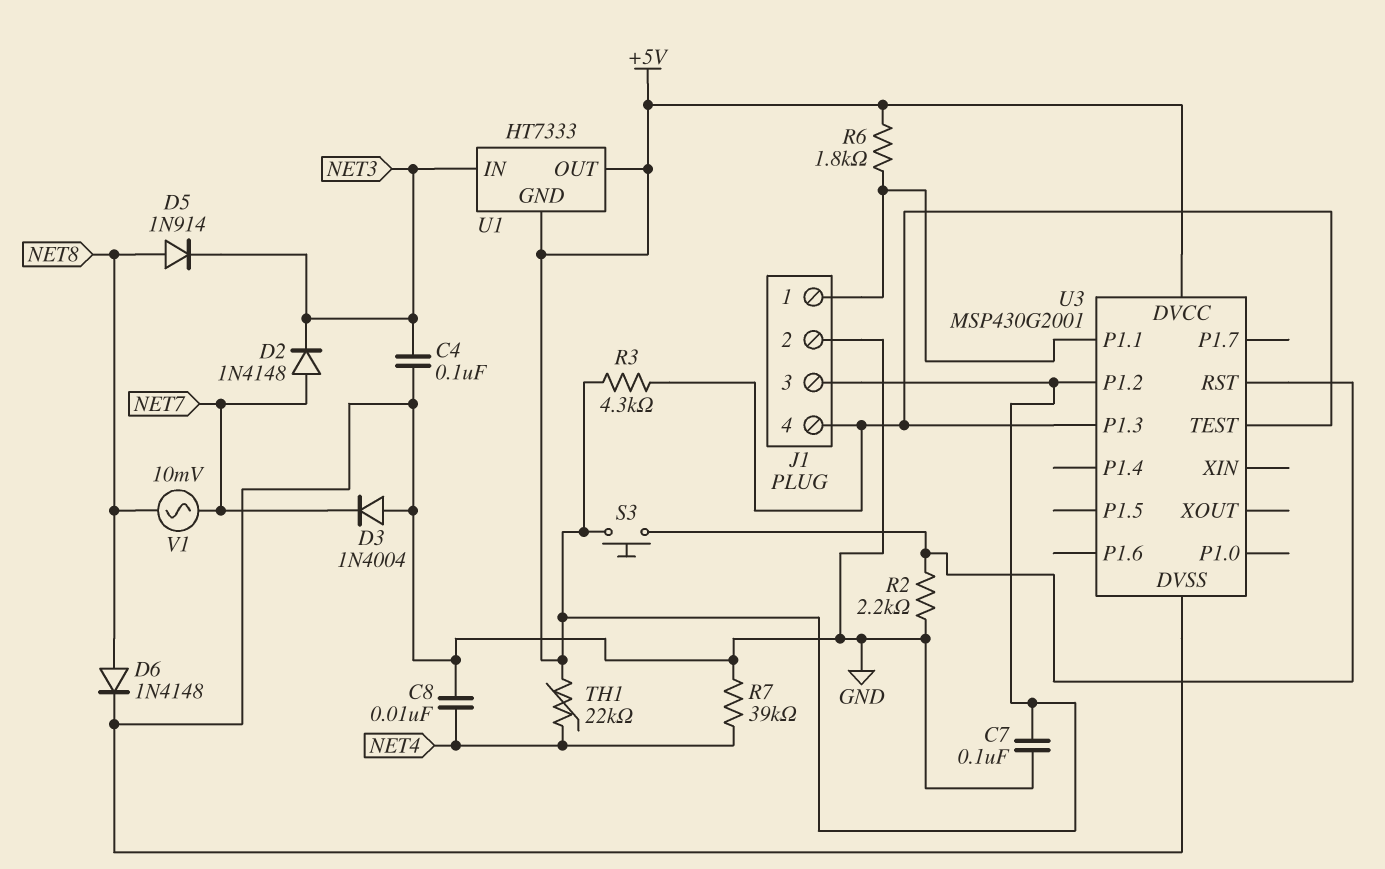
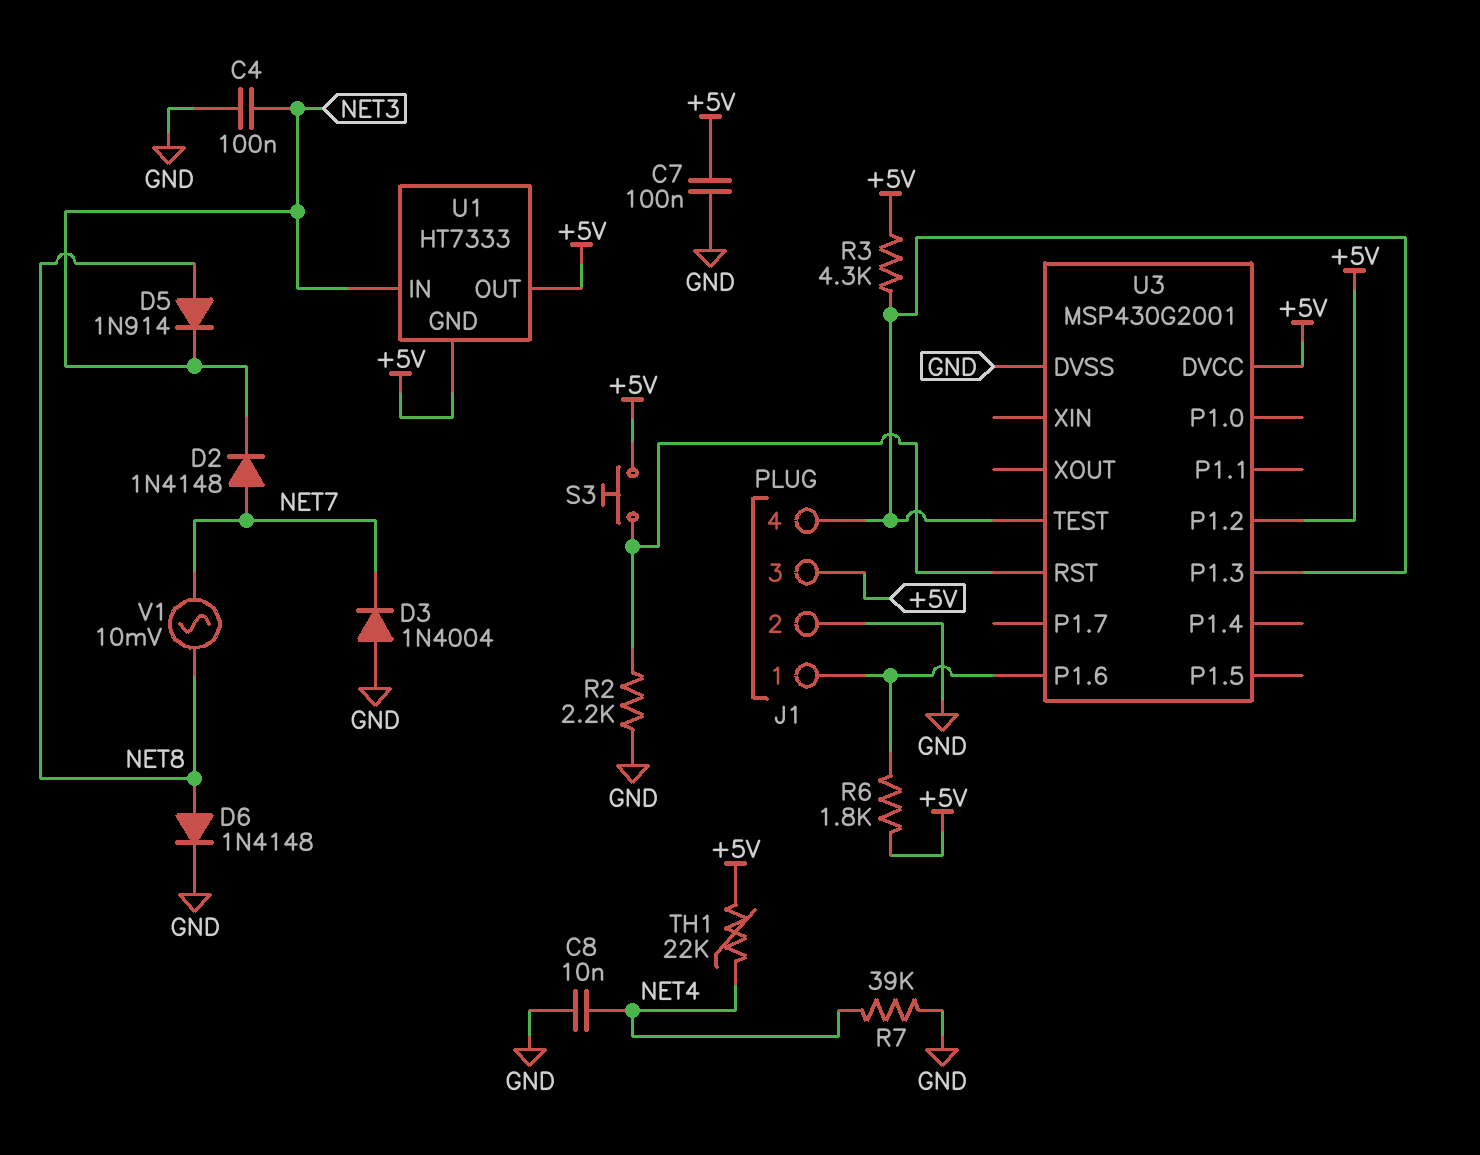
U3 pin P1.1: J1/1 -> none
U3 pin P1.6: none -> J1/1

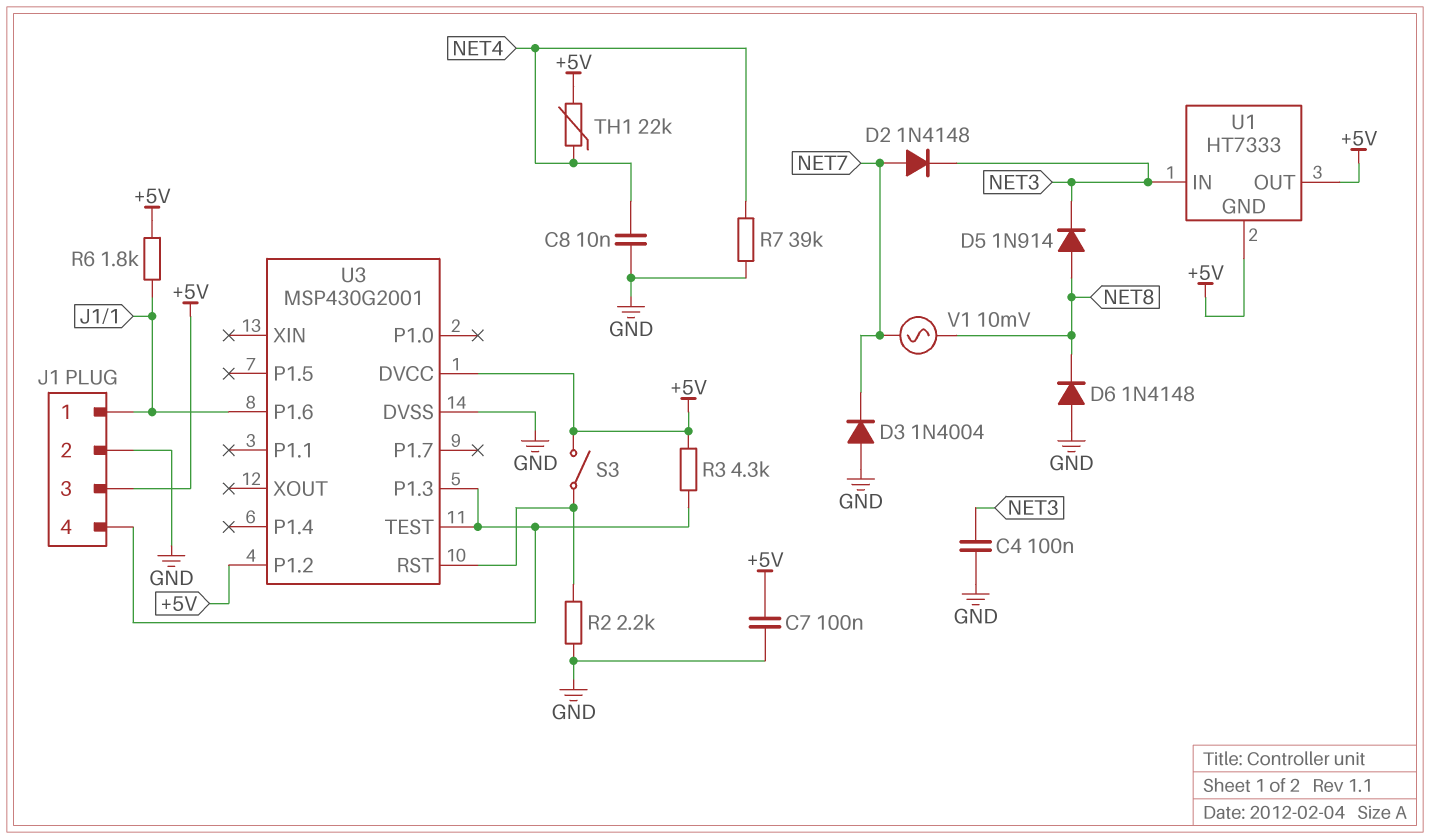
D6: diode 1N4148 (A NET8, K GND) -> diode 1N4148 (A GND, K NET8)
S3: button (+5V, U3/RST) -> switch (+5V, U3/RST)

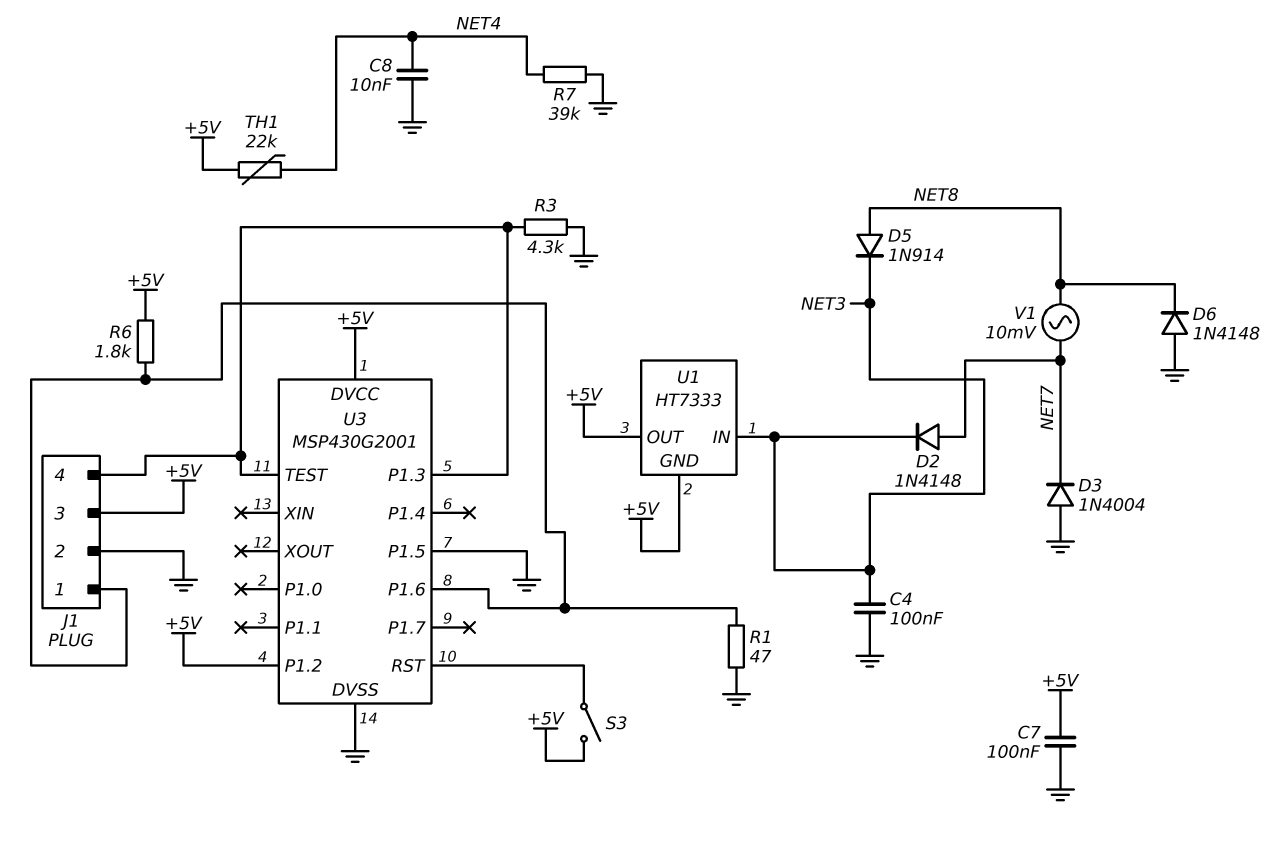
R1: none -> 47 (GND, J1/1)
R2: 2.2k (GND, U3/RST) -> none
R3: 4.3k (+5V, J1/4) -> 4.3k (GND, J1/4)
U3 pin P1.5: none -> GND

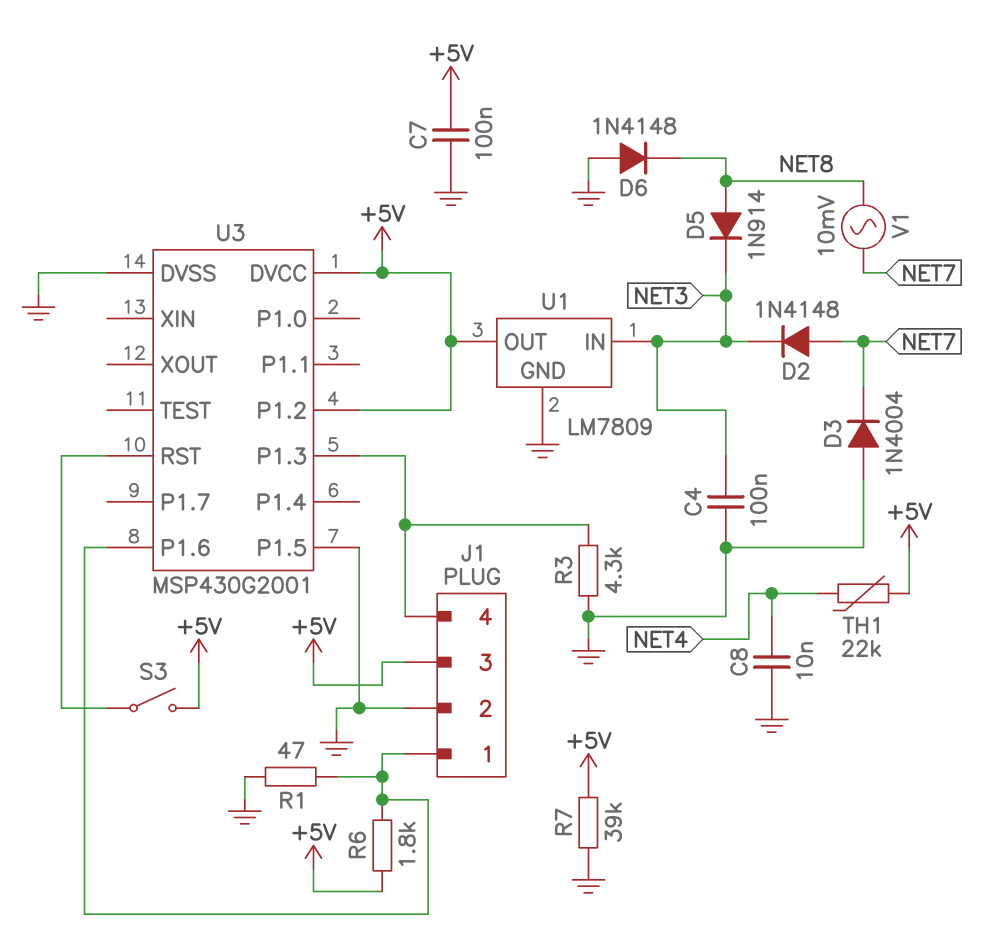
R7: 39k (GND, NET4) -> 39k (+5V, GND)
U1: HT7333 -> LM7809
U1 pin GND: +5V -> GND
U3 pin TEST: J1/4 -> none

